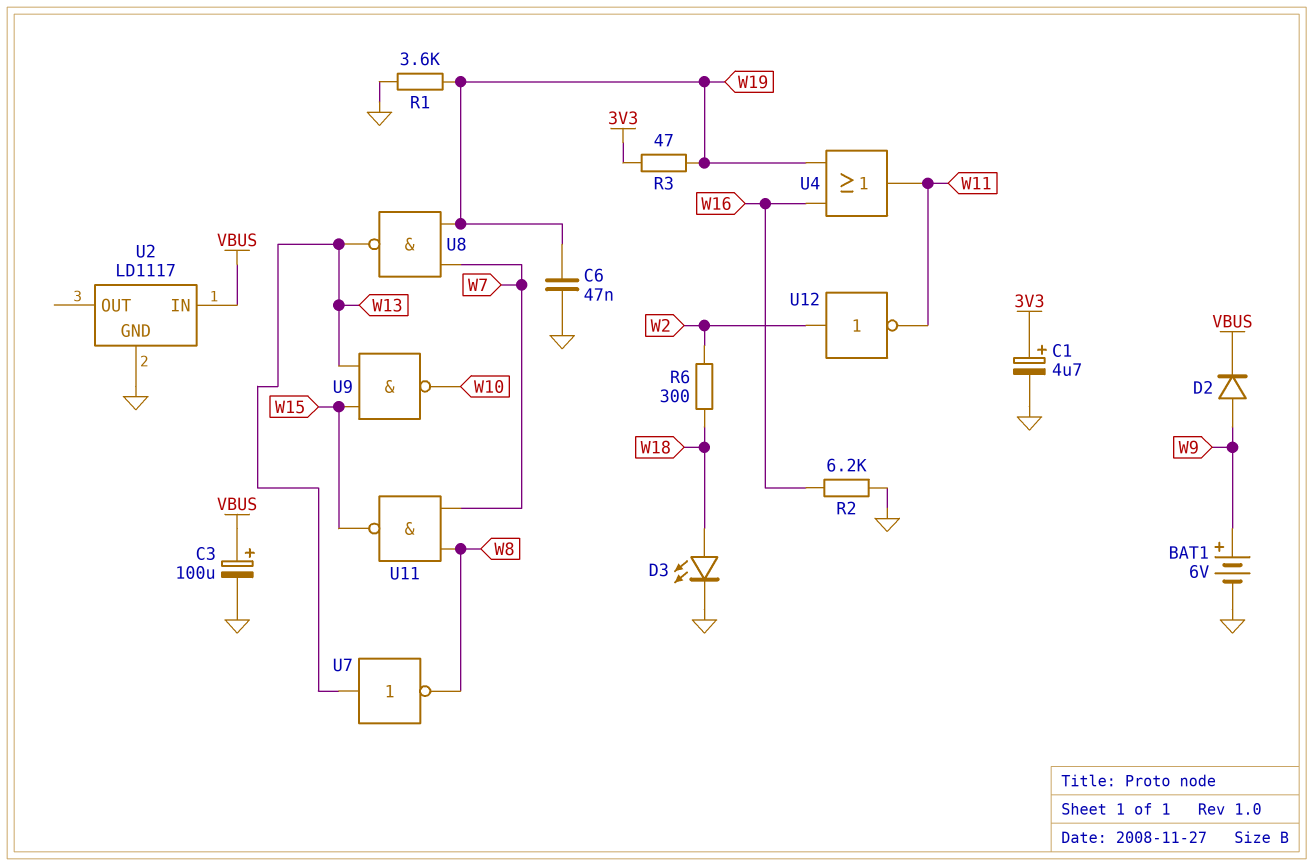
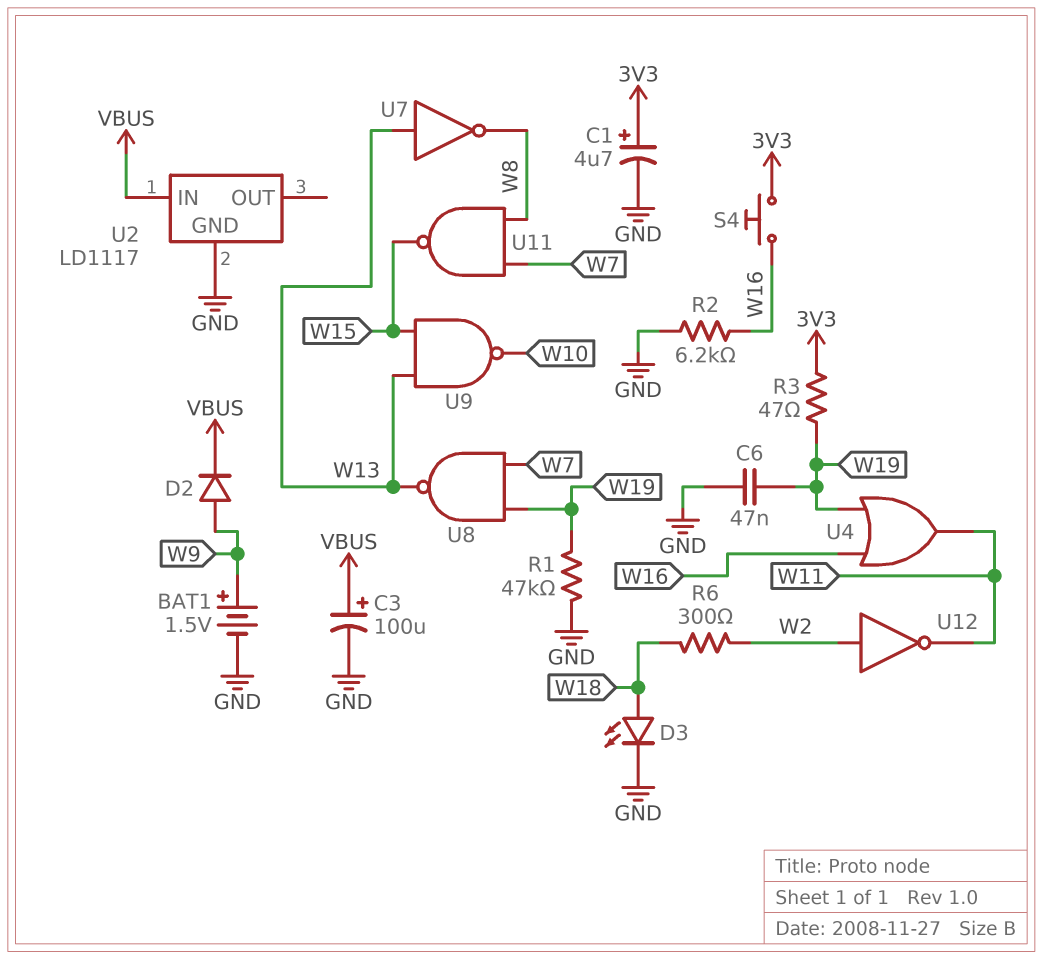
BAT1: 6V (plus W9, minus GND) -> 1.5V (plus W9, minus GND)
R1: 3.6k (GND, W19) -> 47k (GND, W19)
S4: none -> button (3V3, W16)

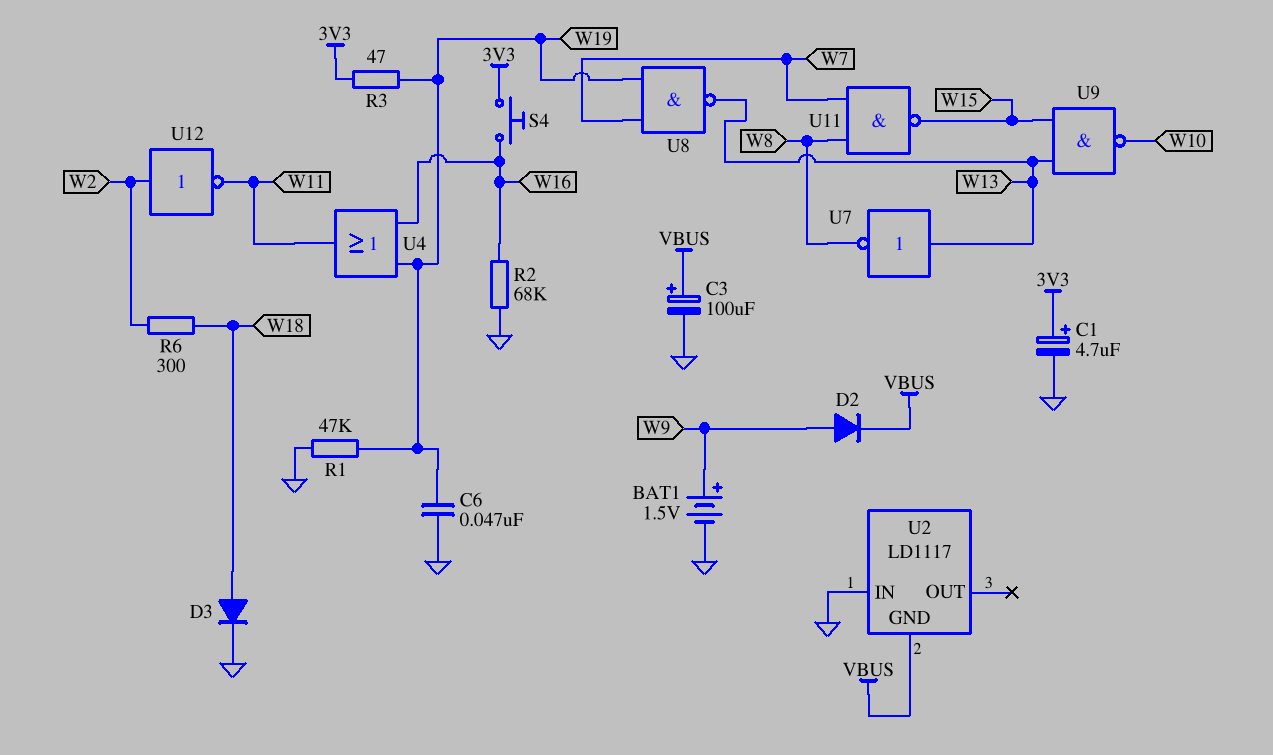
D3: LED (A W18, K GND) -> diode (A W18, K GND)
R2: 6.2k (GND, W16) -> 68k (GND, W16)
U2 pin GND: GND -> VBUS
U2 pin IN: VBUS -> GND

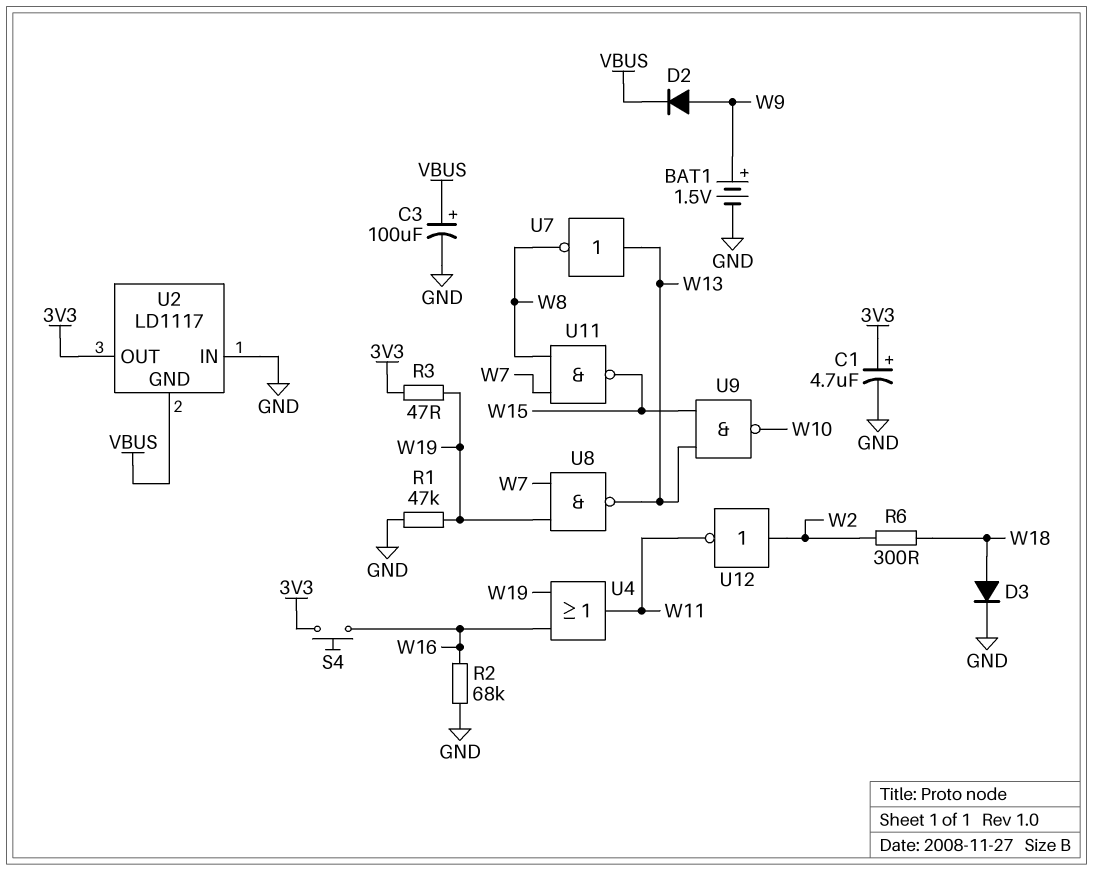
C6: 47nF (GND, W19) -> none
U2 pin OUT: none -> 3V3

